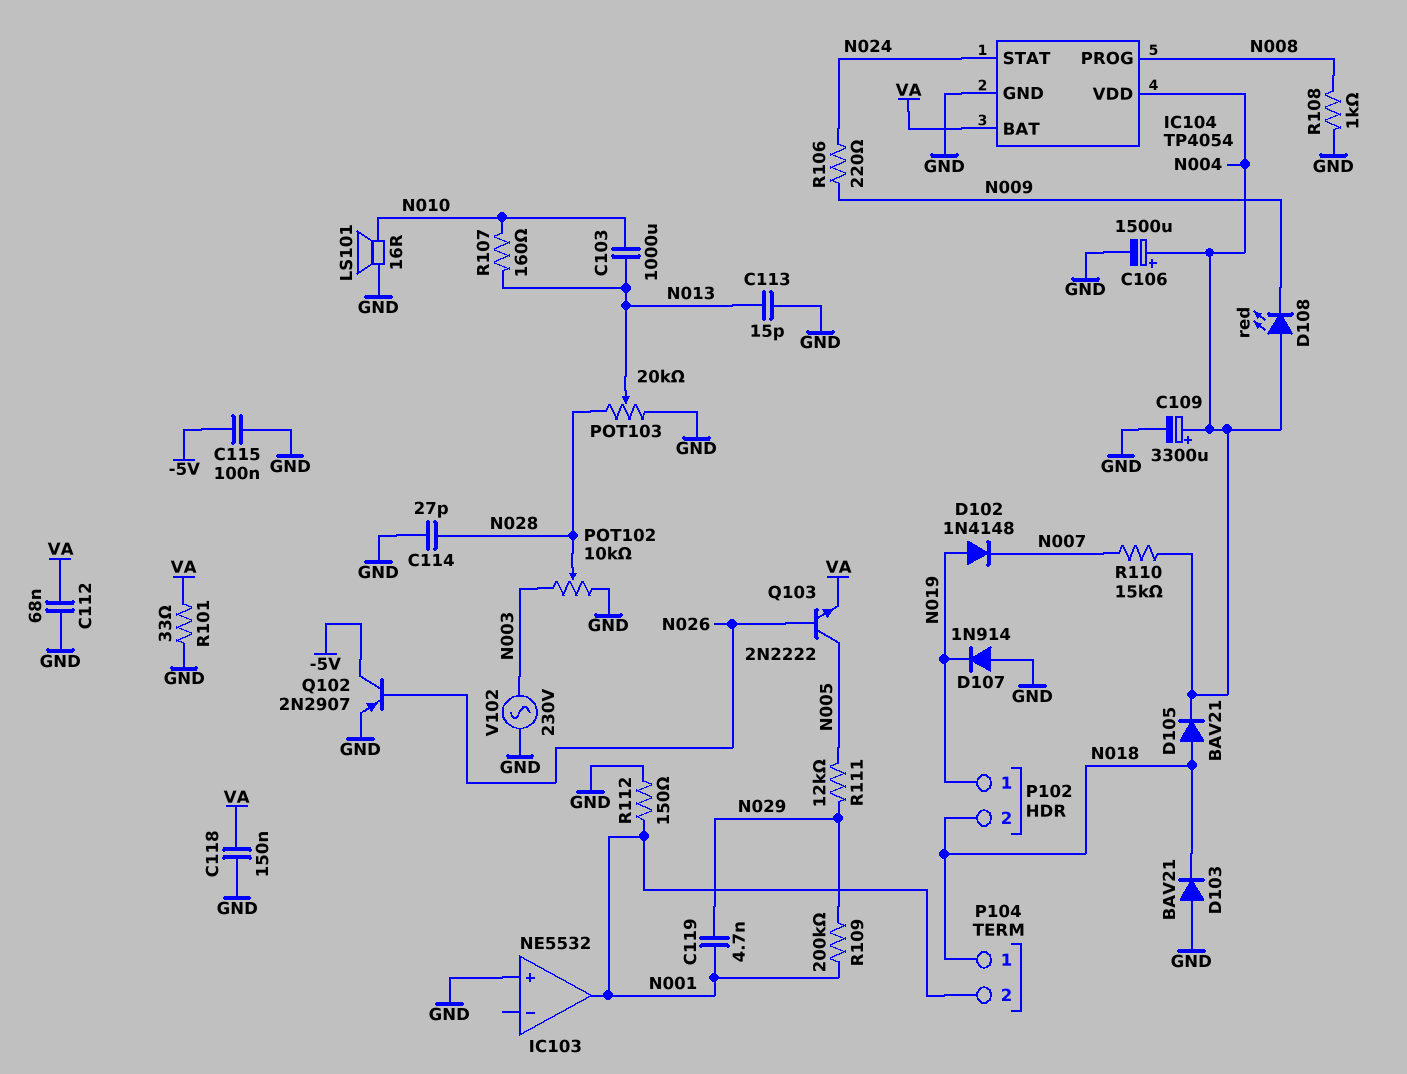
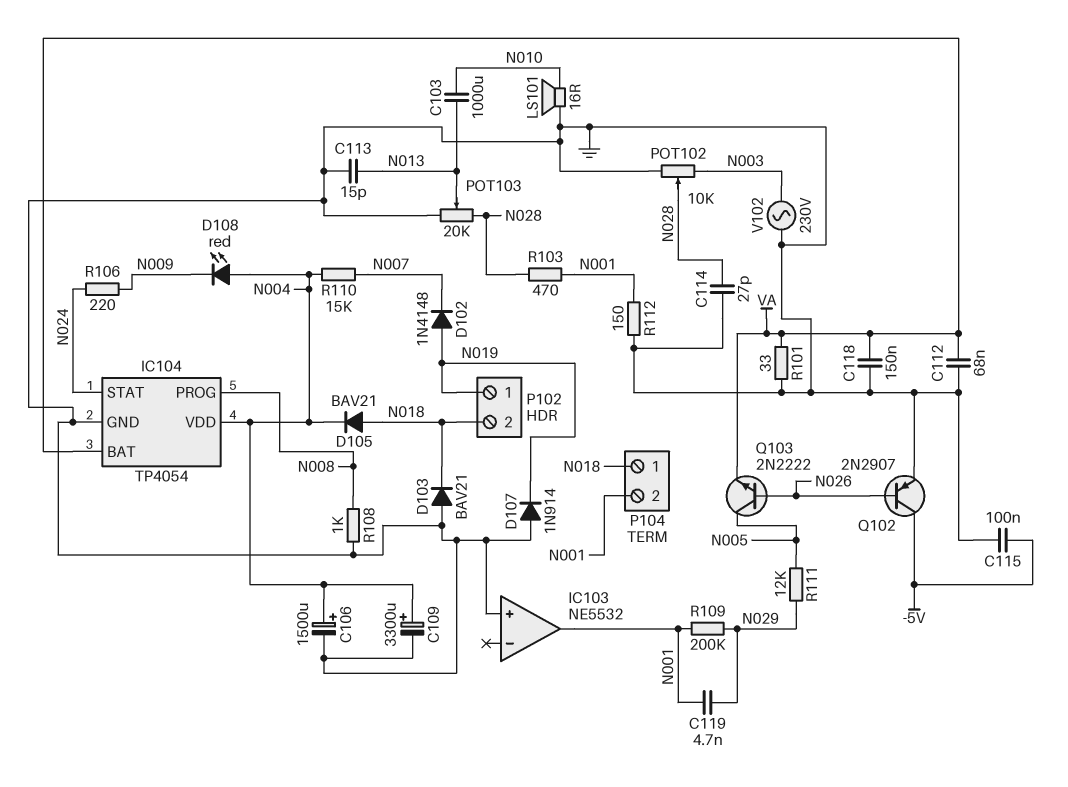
R103: none -> 470 (N001, N028)
R107: 160 (N010, N013) -> none

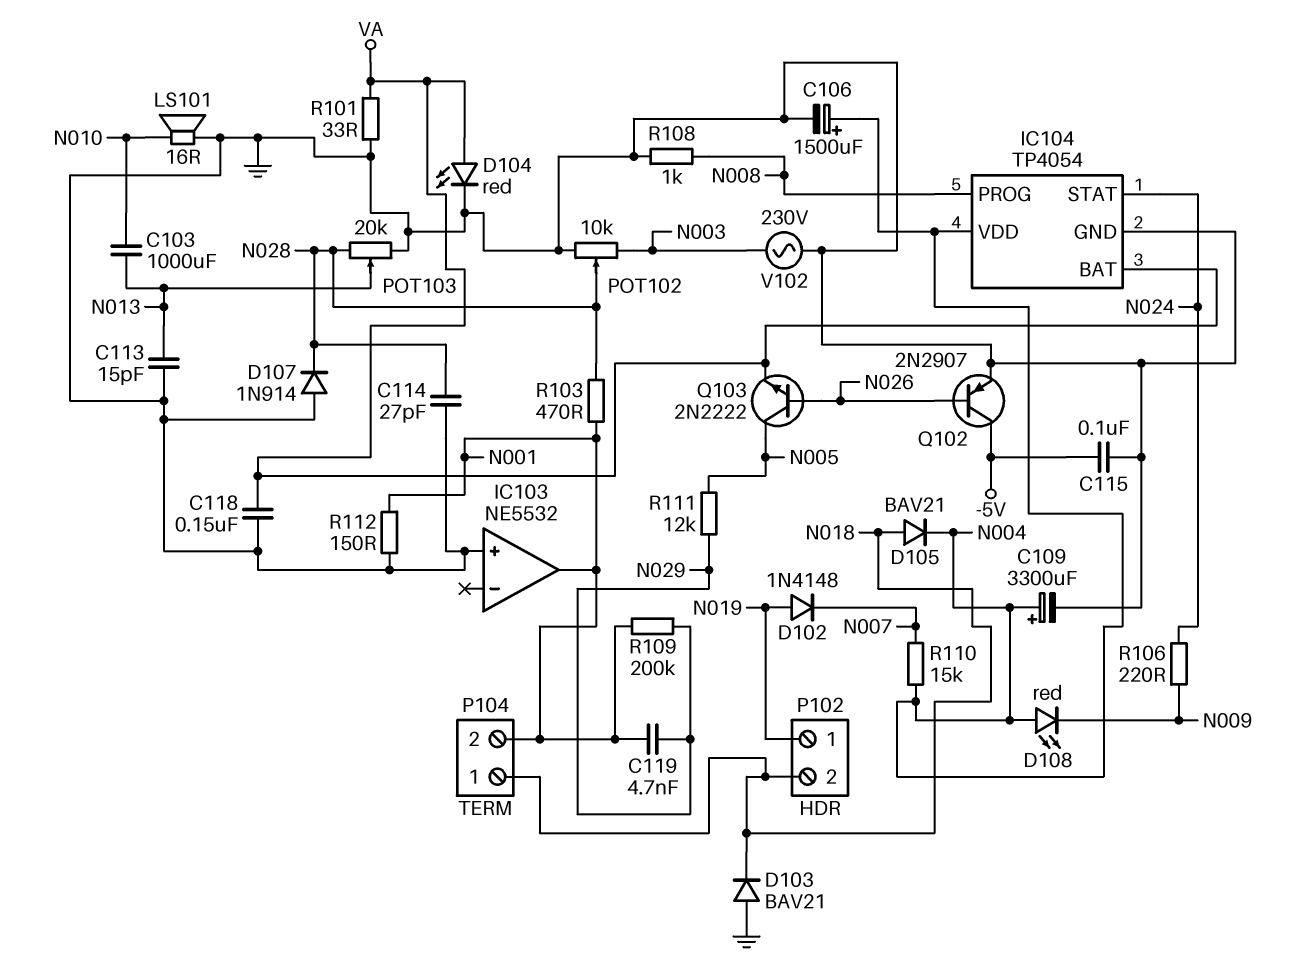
C112: 68nF (GND, VA) -> none
D104: none -> LED red (A VA, K GND)
D107: diode 1N914 (A GND, K N019) -> diode 1N914 (A GND, K N028)

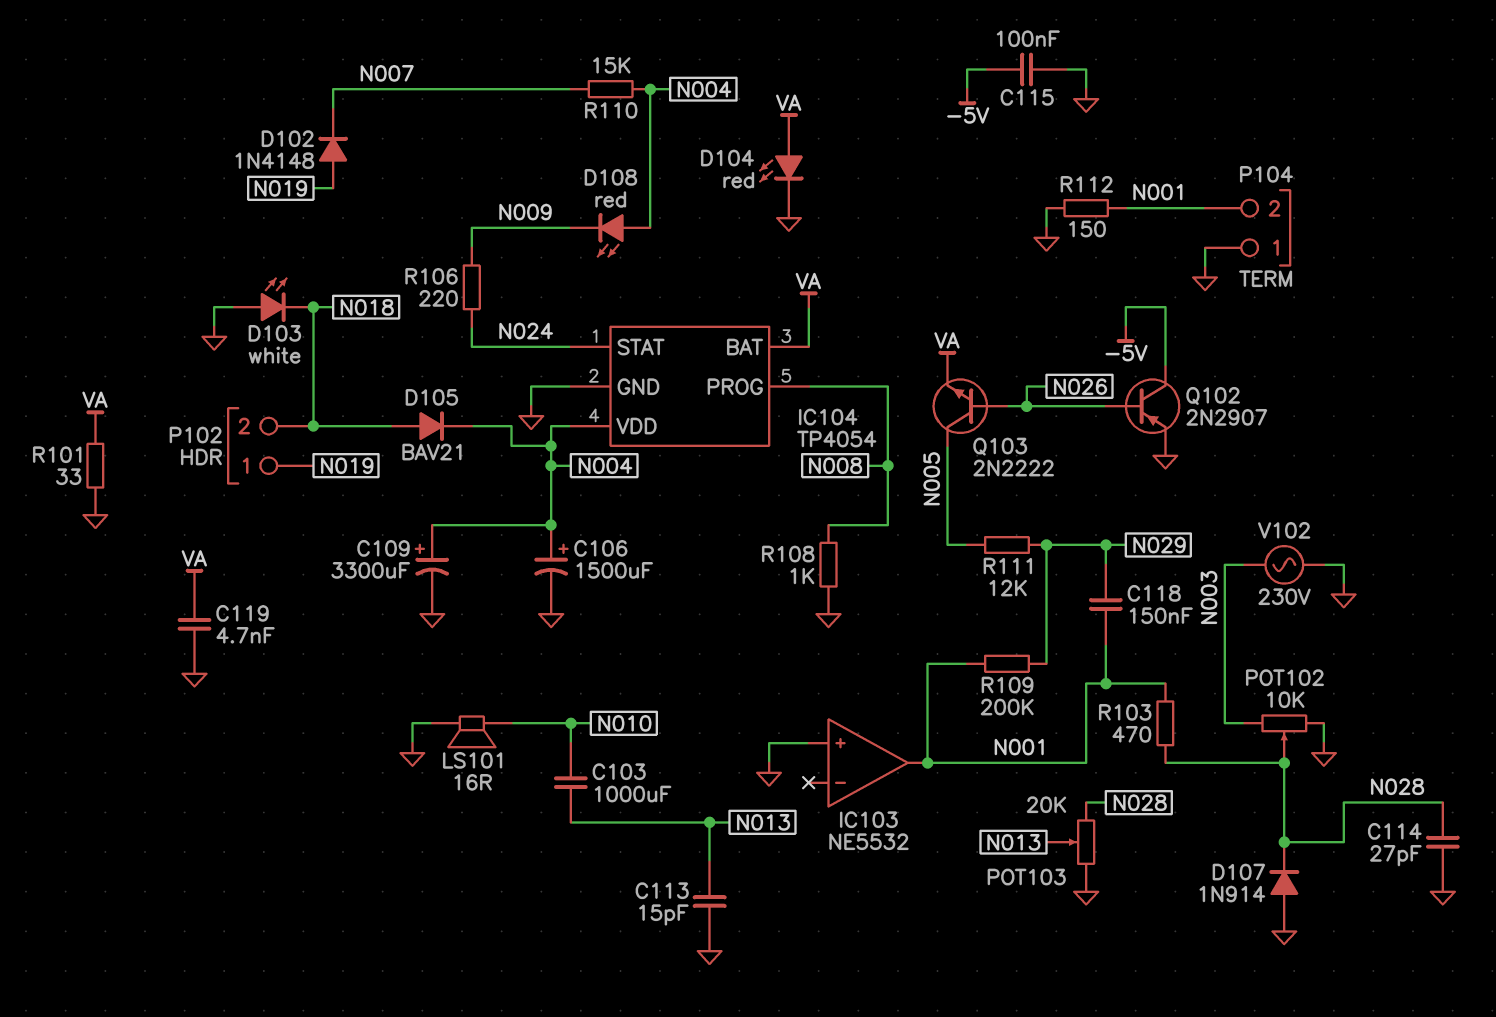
C118: 150nF (GND, VA) -> 150nF (N001, N029)
C119: 4.7nF (N001, N029) -> 4.7nF (GND, VA)
D103: diode BAV21 (A GND, K N018) -> LED white (A GND, K N018)
P104 pin 1: N018 -> GND

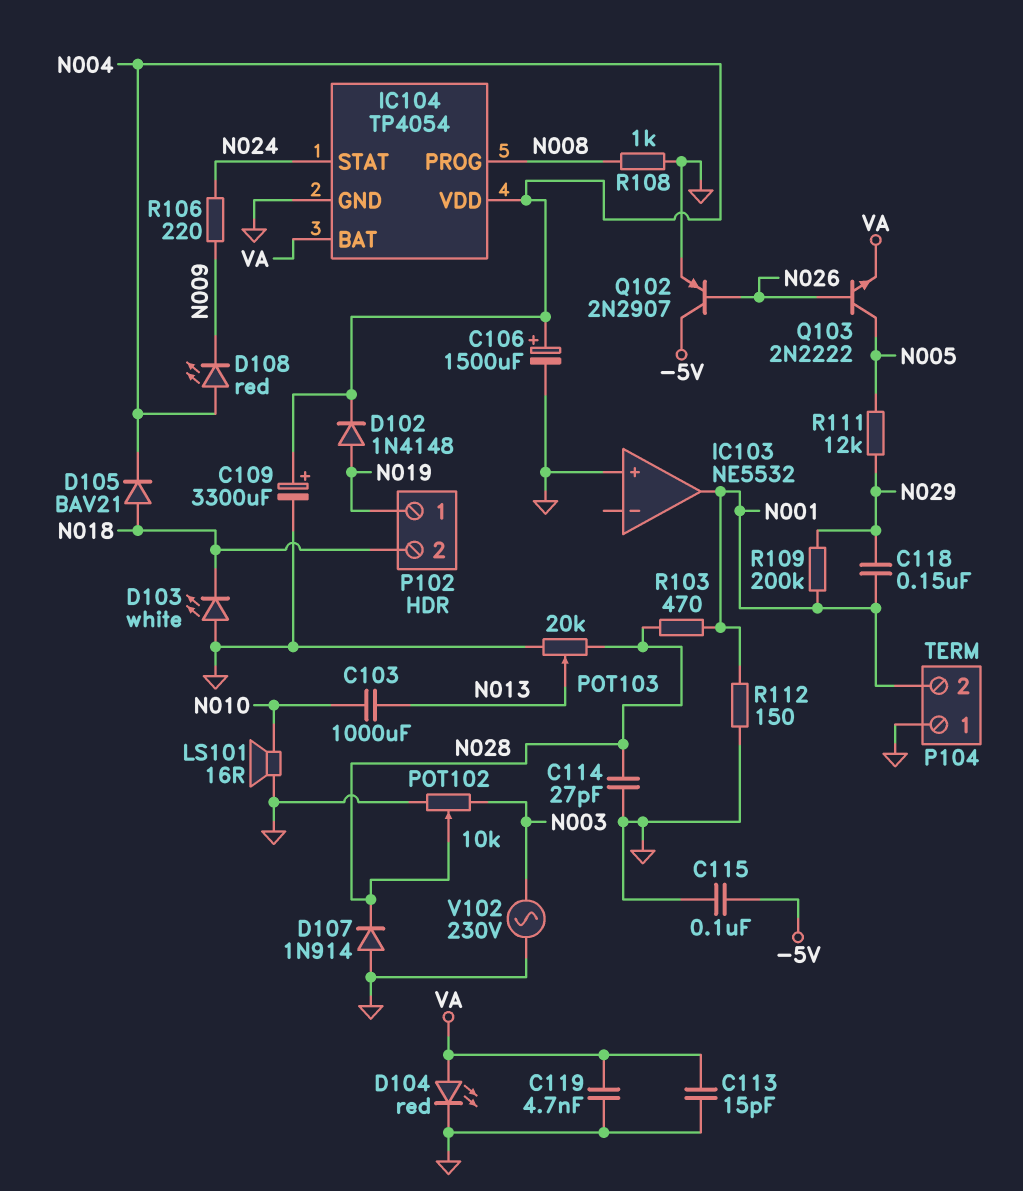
C113: 15pF (GND, N013) -> 15pF (GND, VA)
D102: diode 1N4148 (A N019, K N007) -> diode 1N4148 (A N019, K N004)
R101: 33 (GND, VA) -> none
R110: 15k (N004, N007) -> none

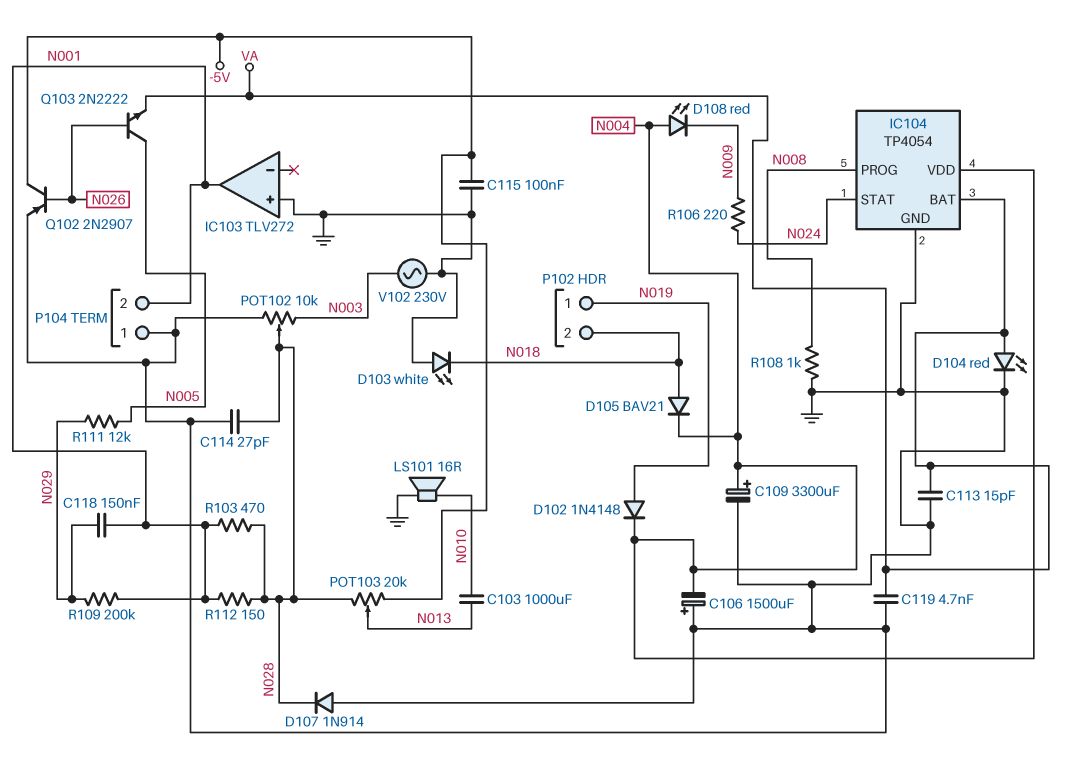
C106: 1500uF (plus N004, minus GND) -> 1500uF (plus GND, minus N004)
IC103: NE5532 -> TLV272
POT103: 20k (GND, N028, wiper N013) -> 20k (-5V, N028, wiper N013)
R112: 150 (GND, N001) -> 150 (N001, N028)

